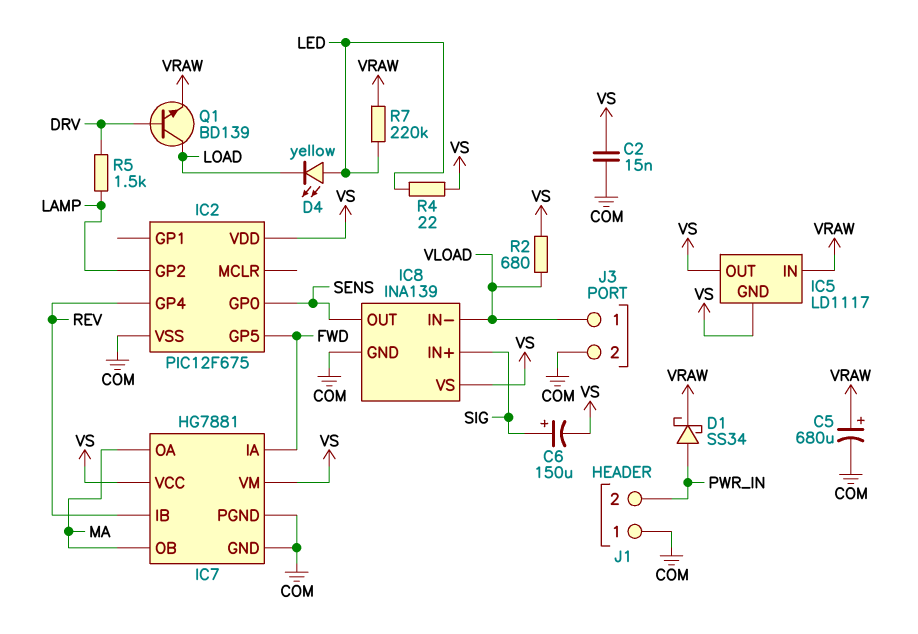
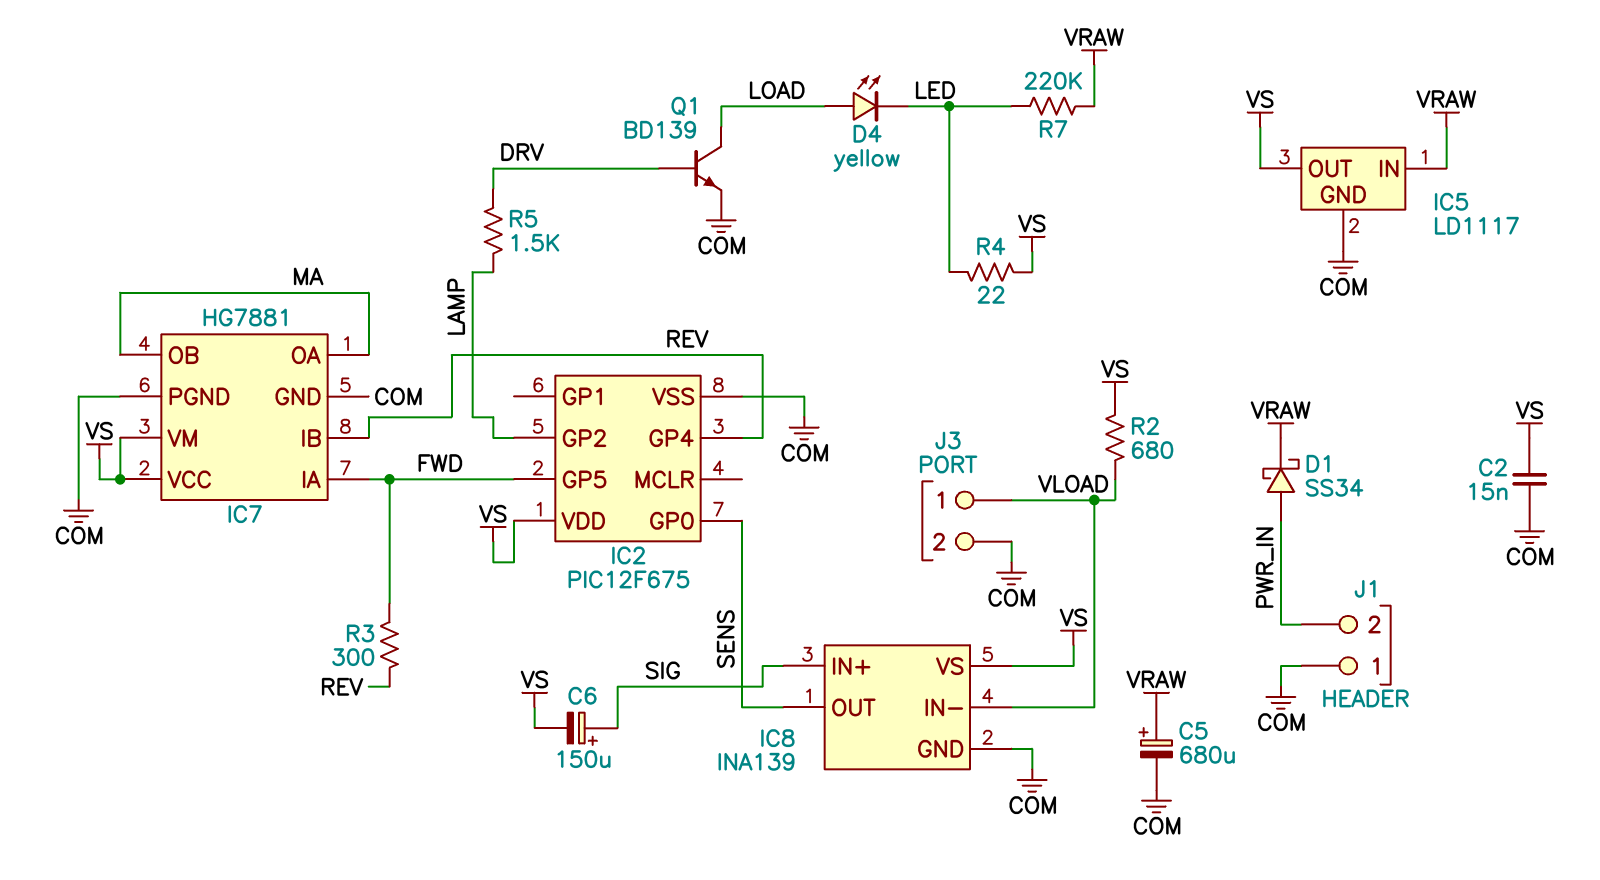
D4: LED yellow (A LED, K LOAD) -> LED yellow (A LOAD, K LED)
IC5 pin GND: VS -> COM
Q1: NPN BD139 (B DRV, C LOAD, E VRAW) -> NPN BD139 (B DRV, C LOAD, E COM)
R3: none -> 300 (FWD, REV)

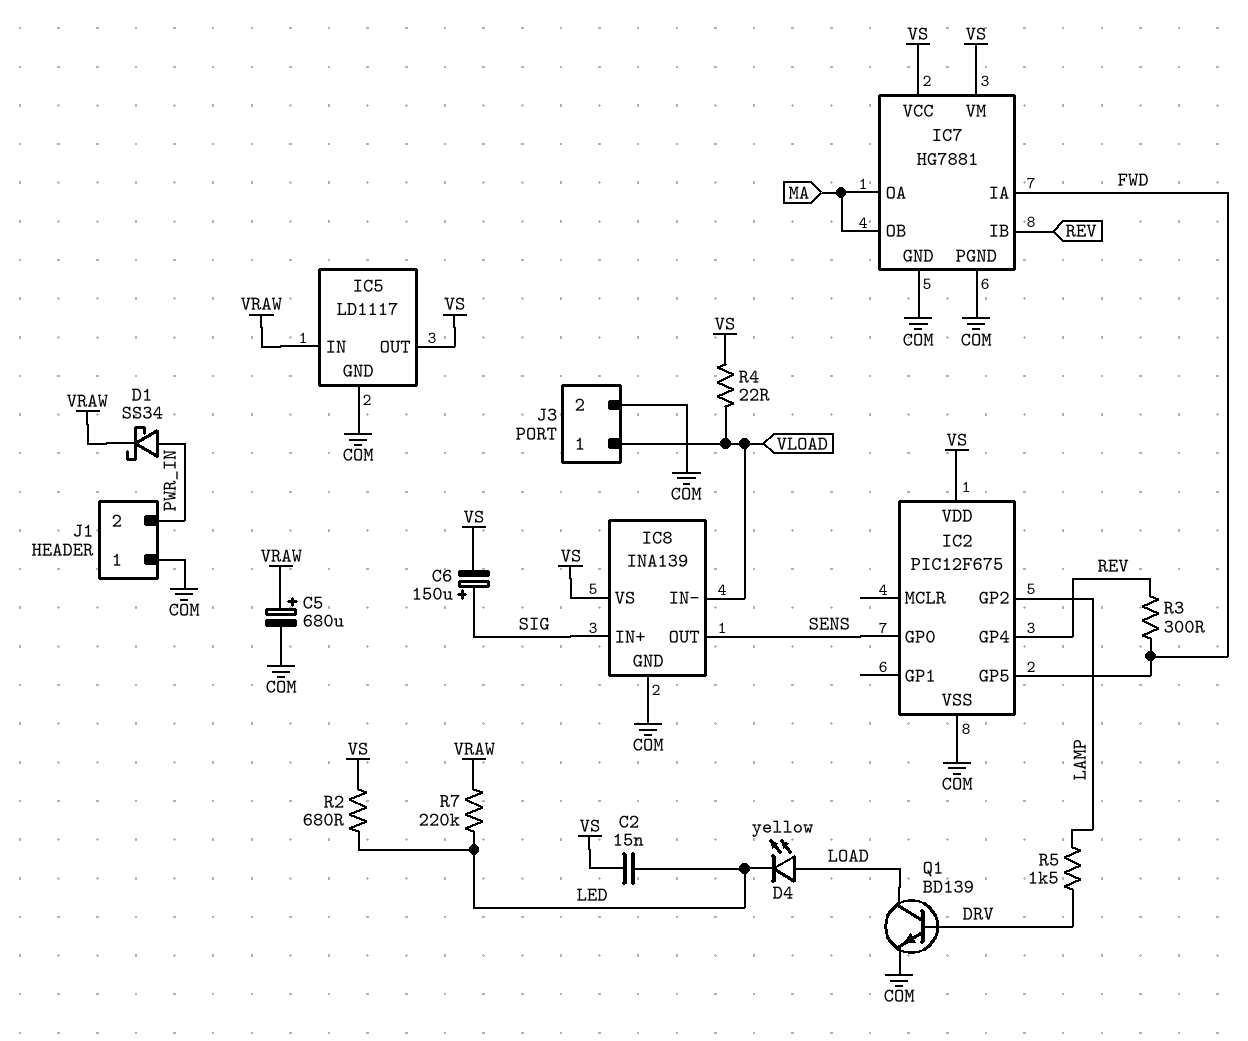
C2: 15nF (COM, VS) -> 15nF (LED, VS)
R2: 680 (VLOAD, VS) -> 680 (LED, VS)
R4: 22 (LED, VS) -> 22 (VLOAD, VS)

